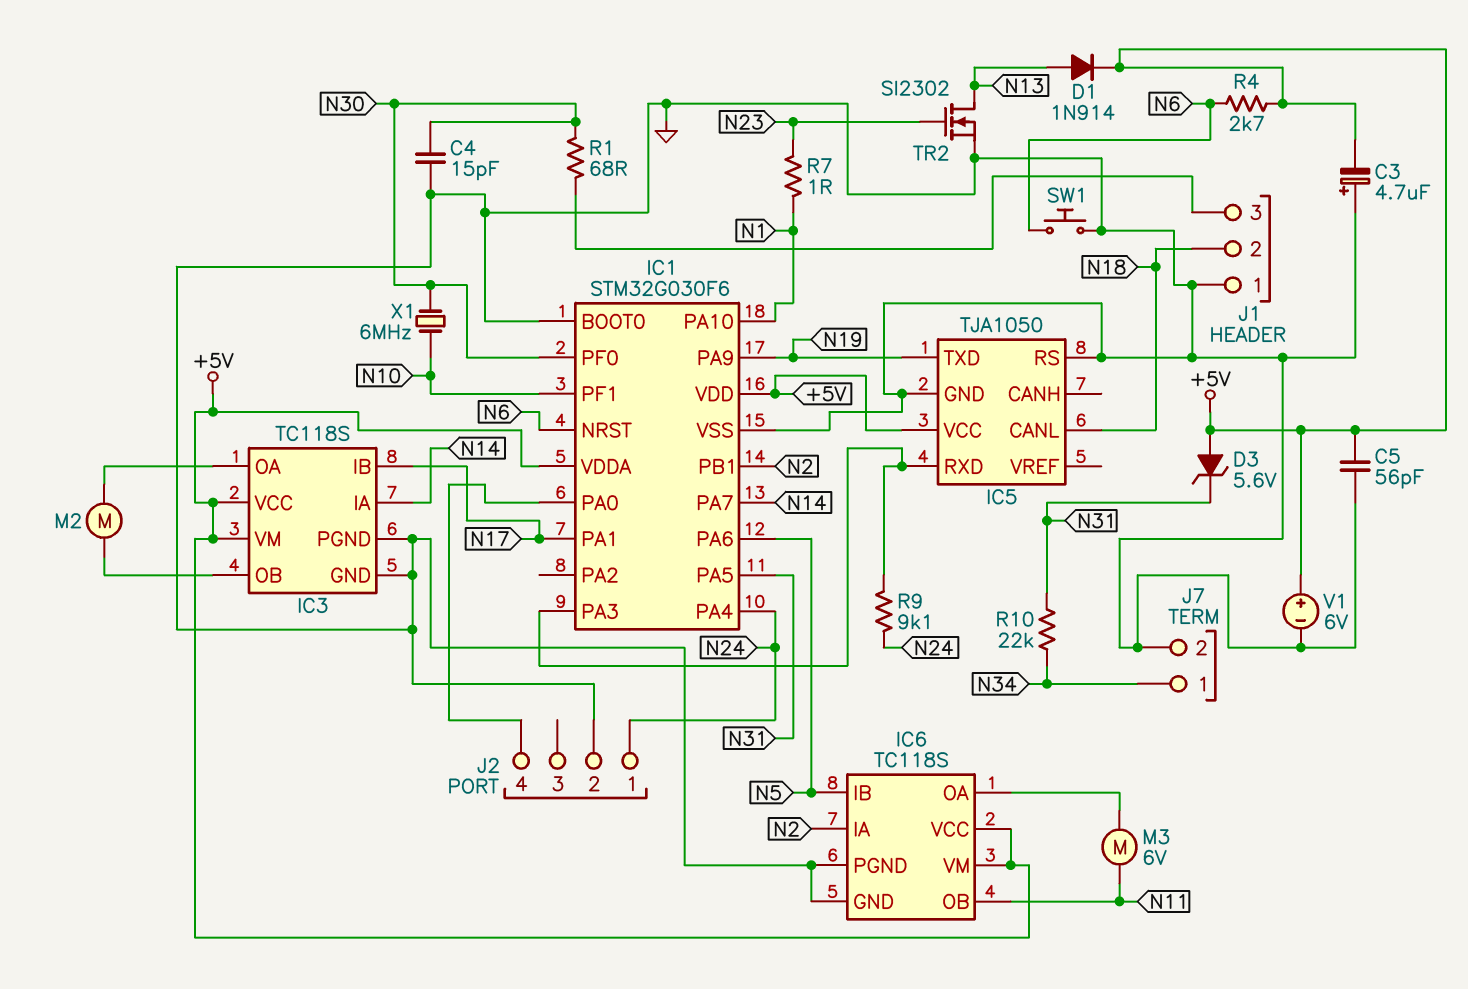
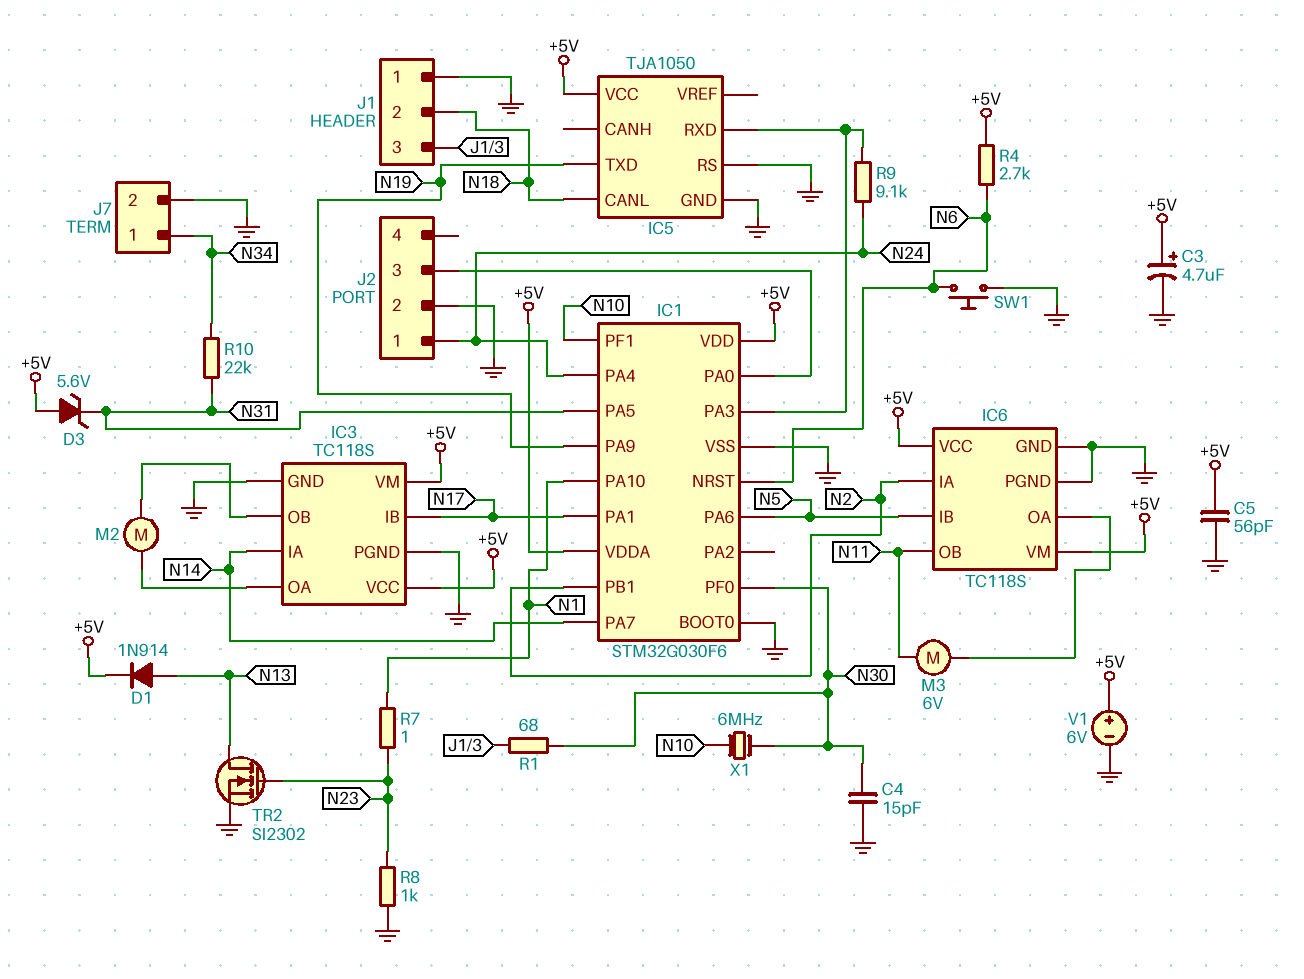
C3: 4.7uF (plus GND, minus +5V) -> 4.7uF (plus +5V, minus GND)
J2 pin 3: none -> IC1/PA0
J2 pin 4: IC1/PA0 -> none
R8: none -> 1k (GND, N23)

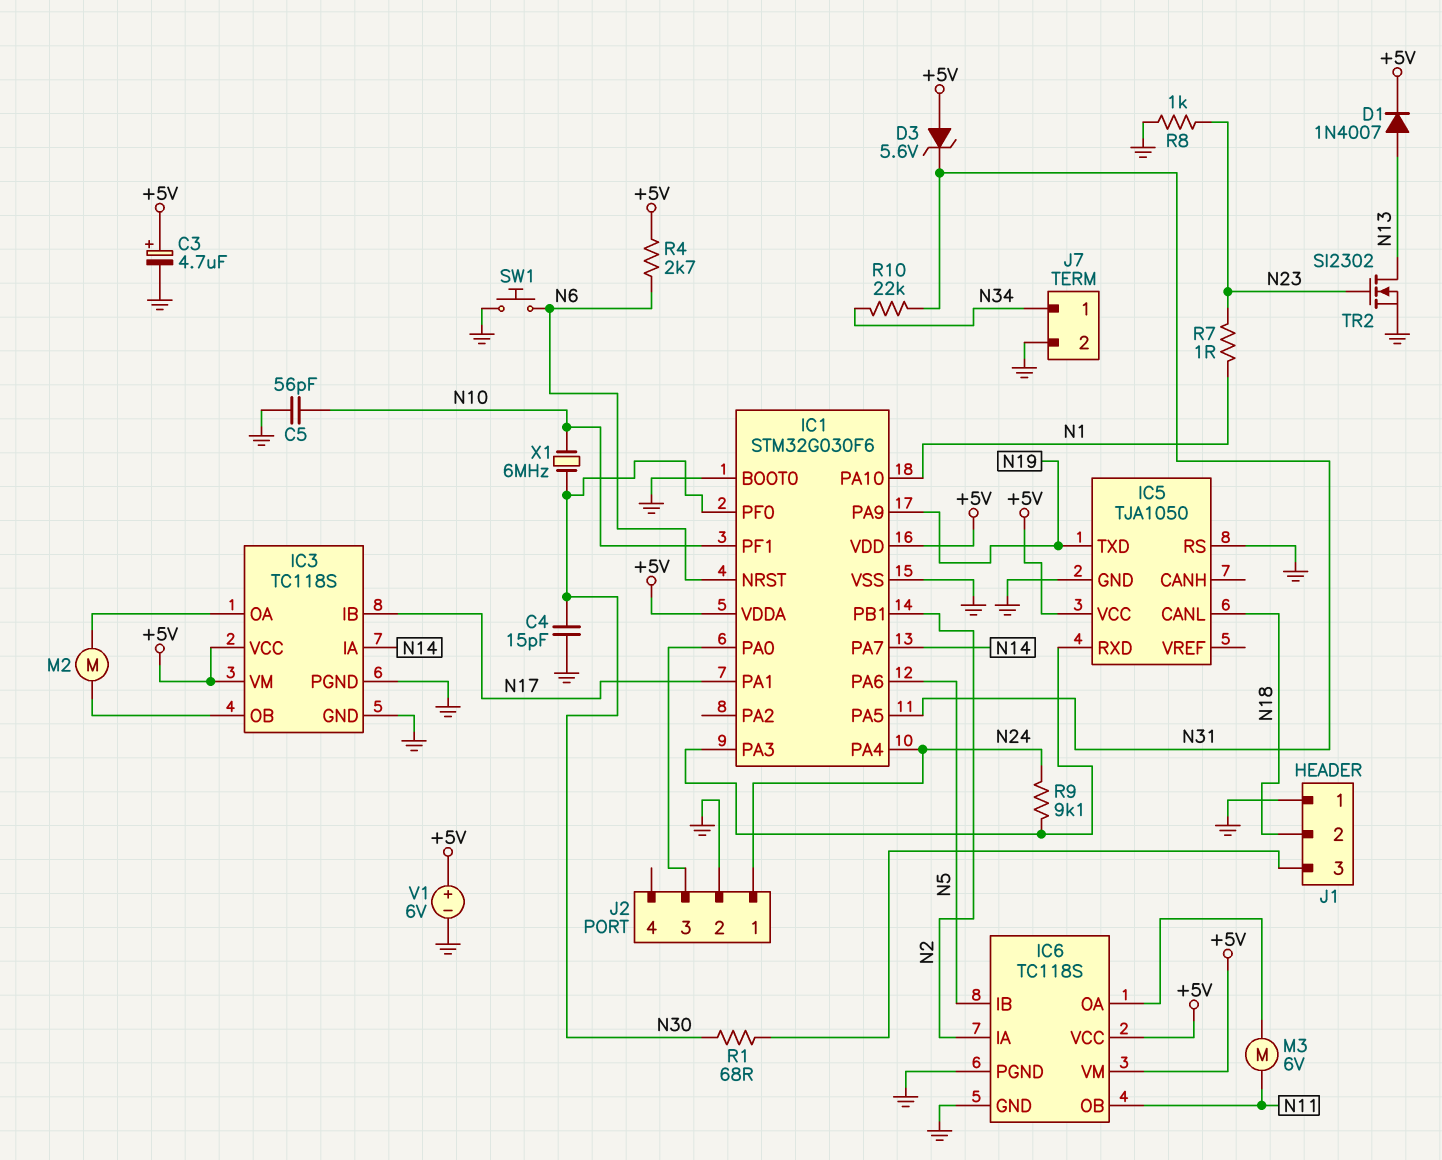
C5: 56pF (+5V, GND) -> 56pF (GND, N10)
D1: diode 1N914 (A N13, K +5V) -> diode 1N4007 (A N13, K +5V)

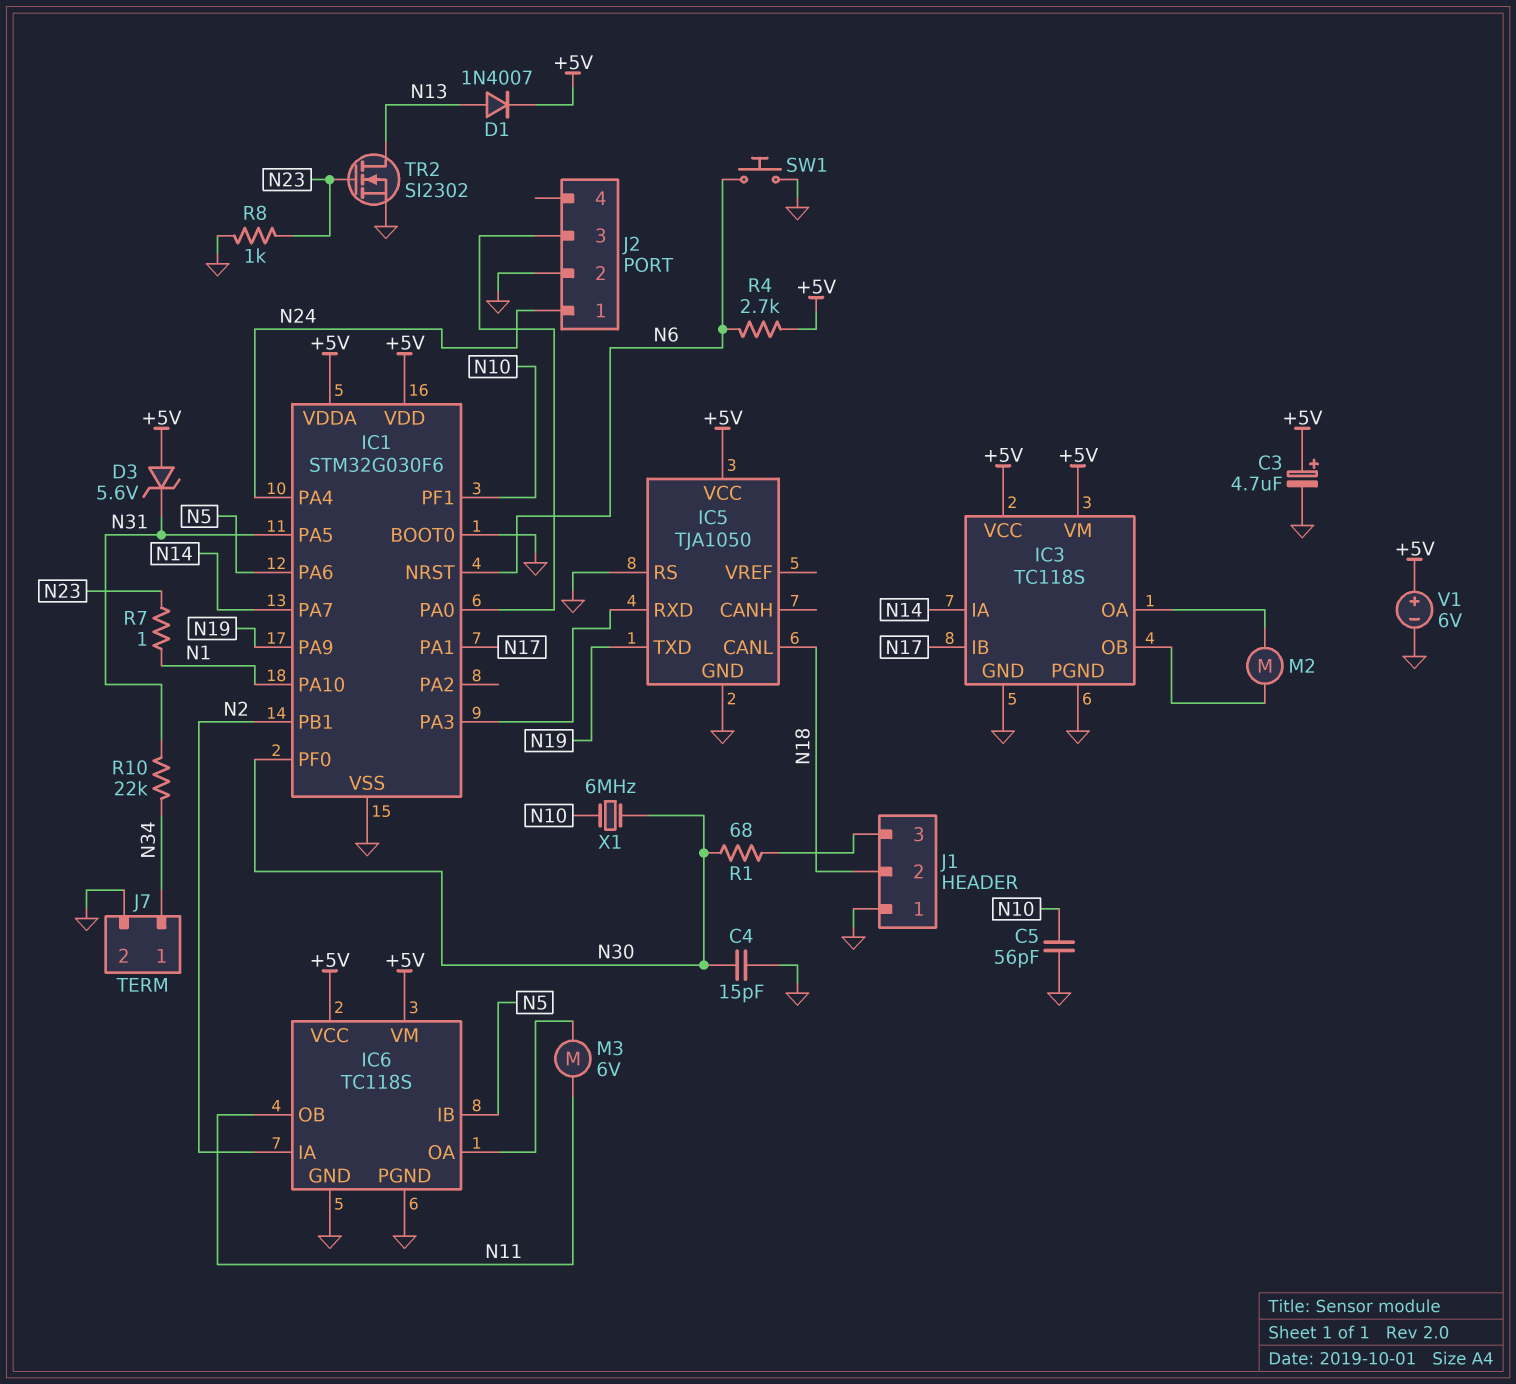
R9: 9.1k (IC1/PA3, N24) -> none

